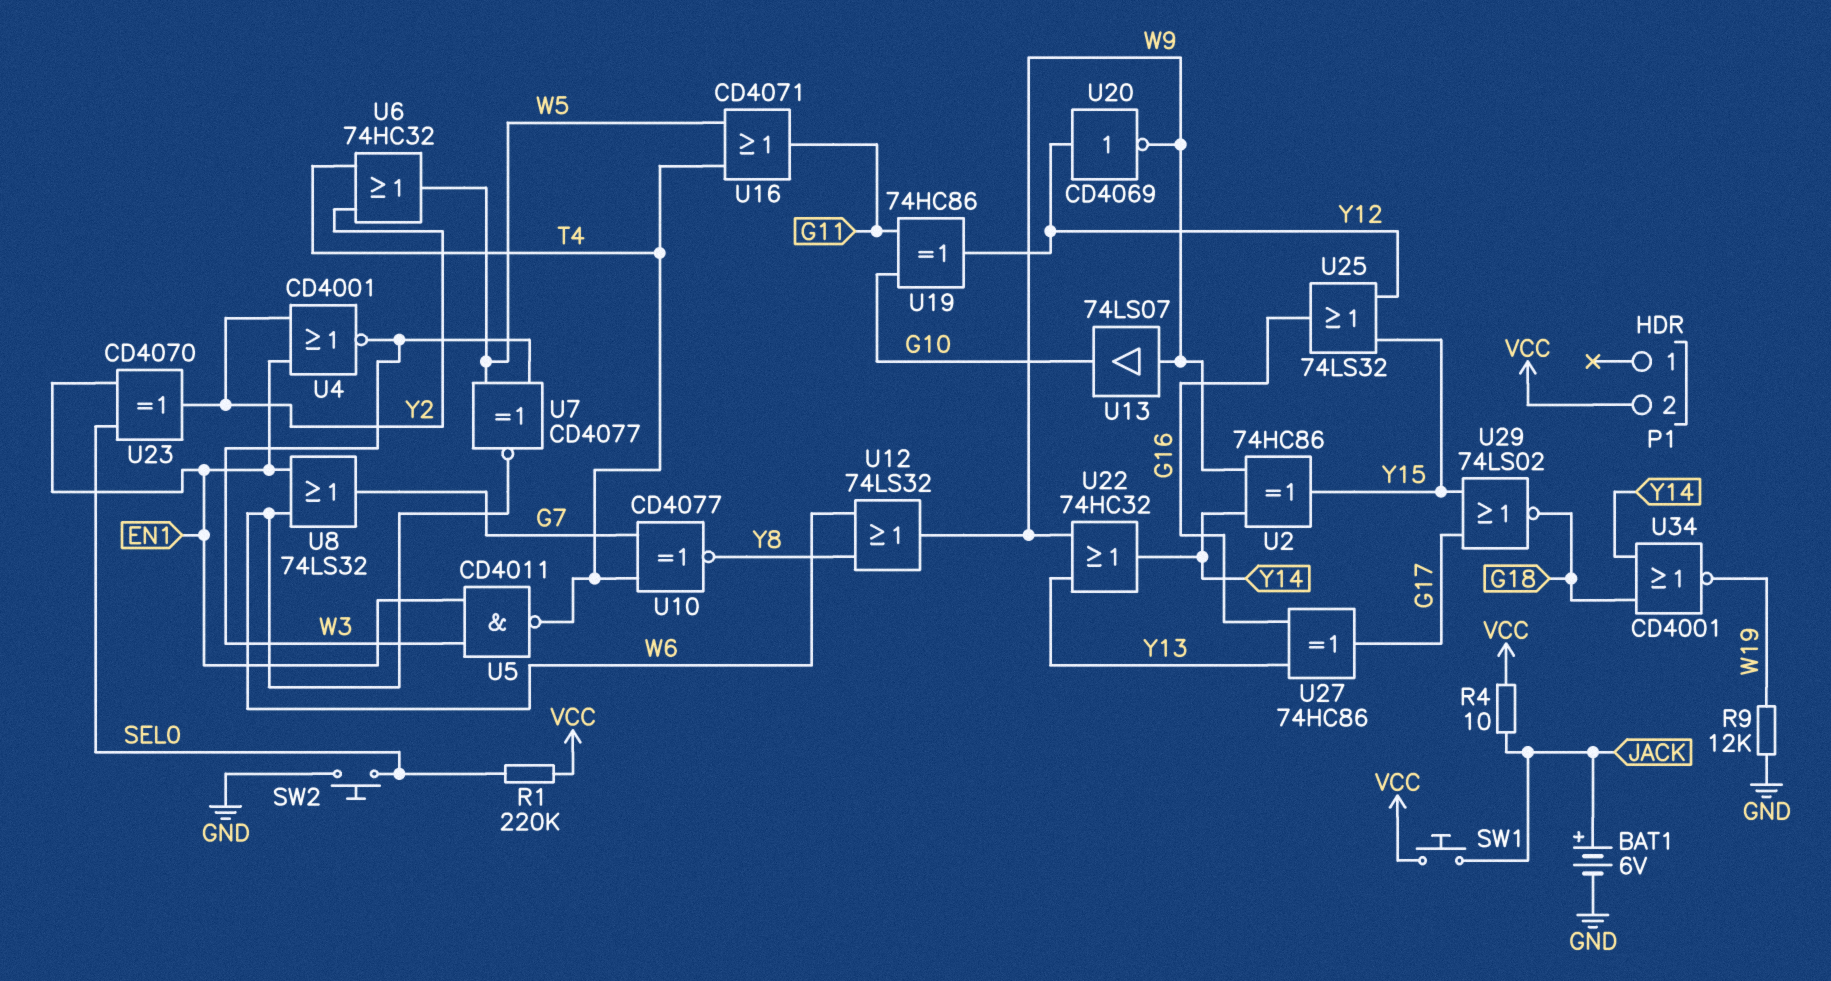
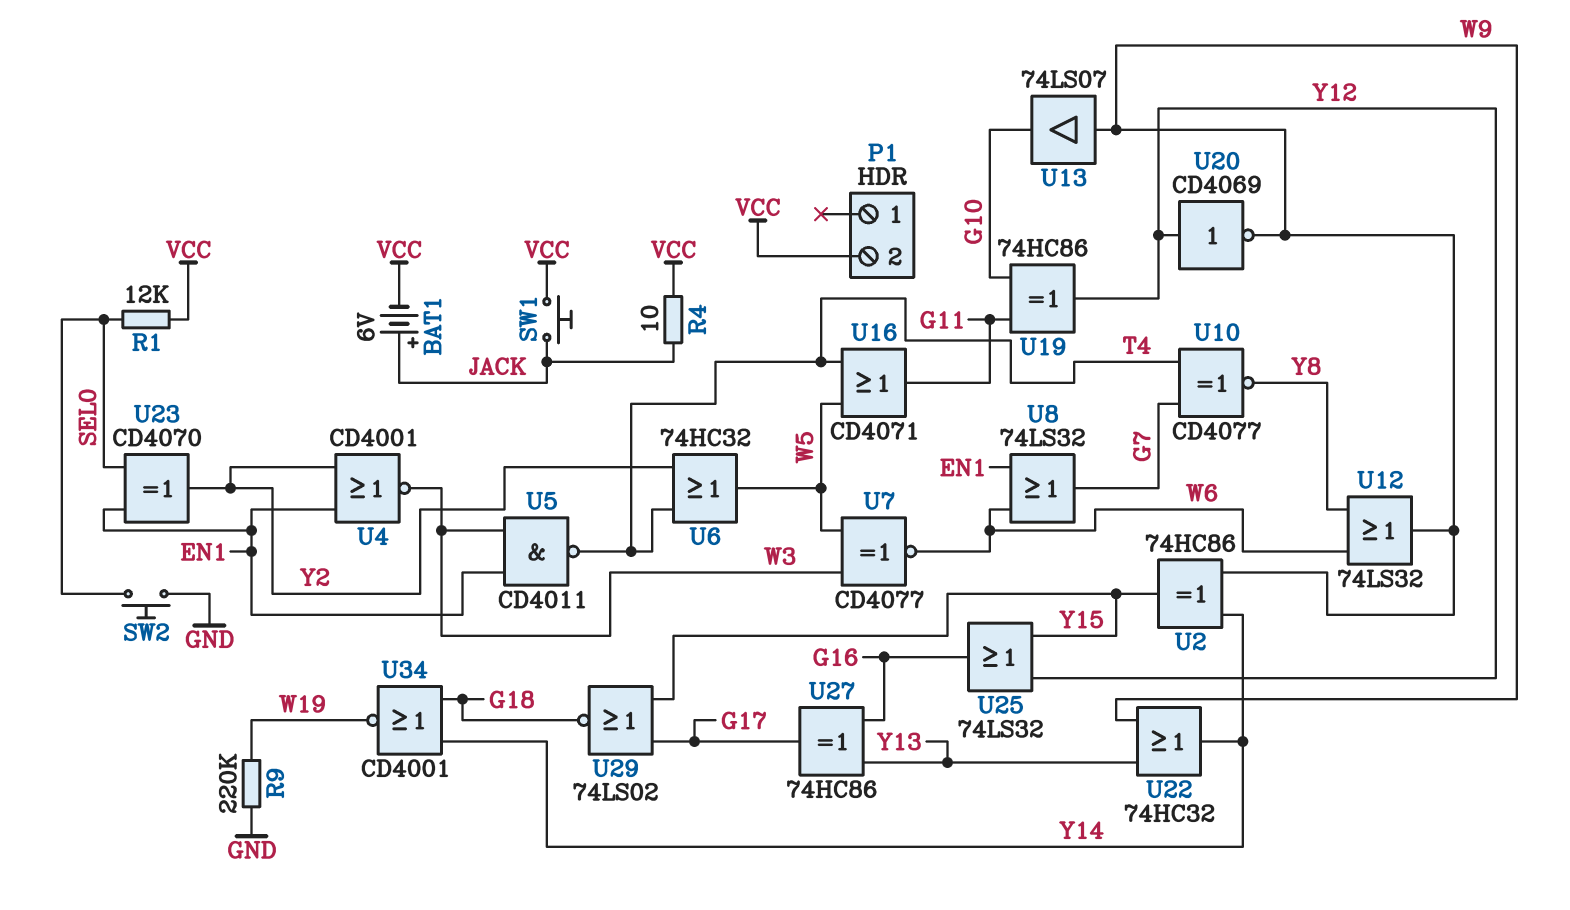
BAT1: 6V (plus JACK, minus GND) -> 6V (plus JACK, minus VCC)
R1: 220k (SEL0, VCC) -> 12k (SEL0, VCC)
R9: 12k (GND, W19) -> 220k (GND, W19)

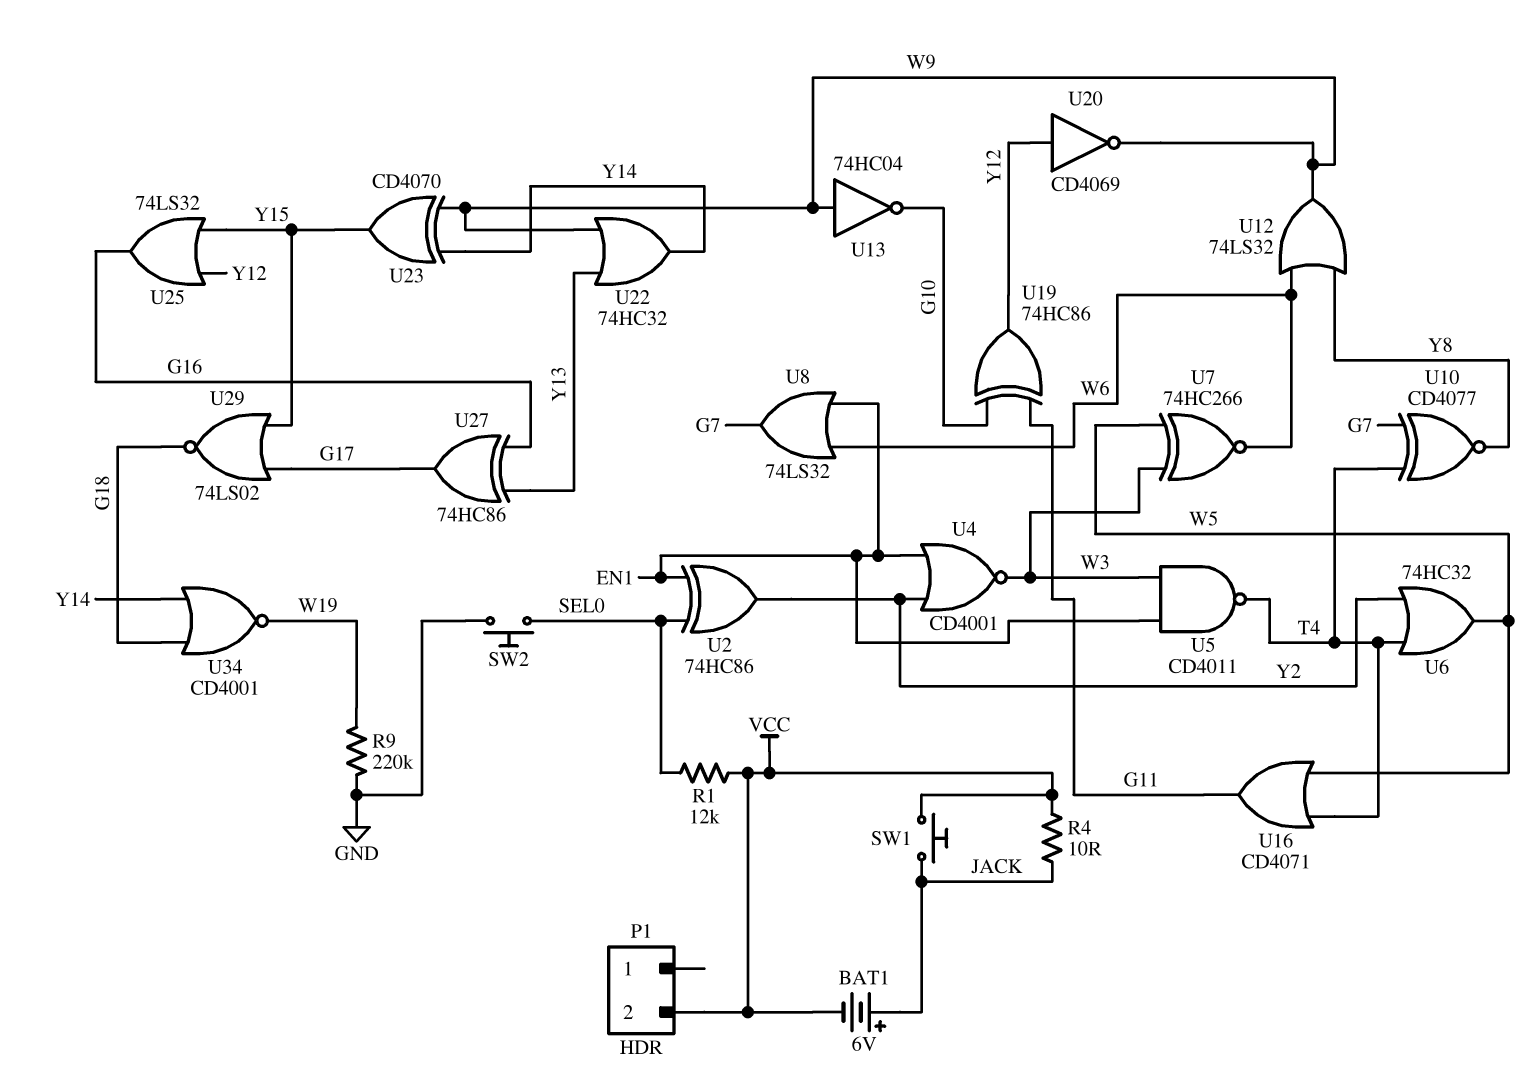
U2: XOR 74HC86 (in W9, in Y14, out Y15) -> XOR 74HC86 (in EN1, in SEL0, out Y2)
U7: XNOR CD4077 (in W3, in W5, out W6) -> XNOR 74HC266 (in W3, in W5, out W6)
U13: buffer 74LS07 (in W9, out G10) -> NOT 74HC04 (in W9, out G10)
U23: XOR CD4070 (in EN1, in SEL0, out Y2) -> XOR CD4070 (in W9, in Y14, out Y15)

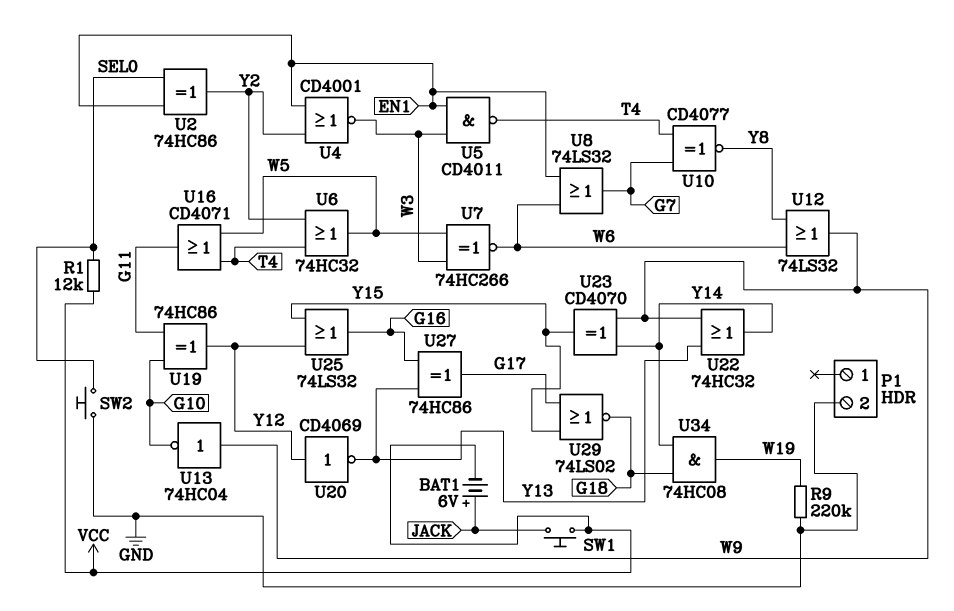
P1 pin 2: VCC -> GND
R4: 10 (JACK, VCC) -> none
U20: NOT CD4069 (in Y12, out W9) -> NOT CD4069 (in Y12, out Y13)
U34: NOR CD4001 (in G18, in Y14, out W19) -> AND 74HC08 (in G18, in Y14, out W19)

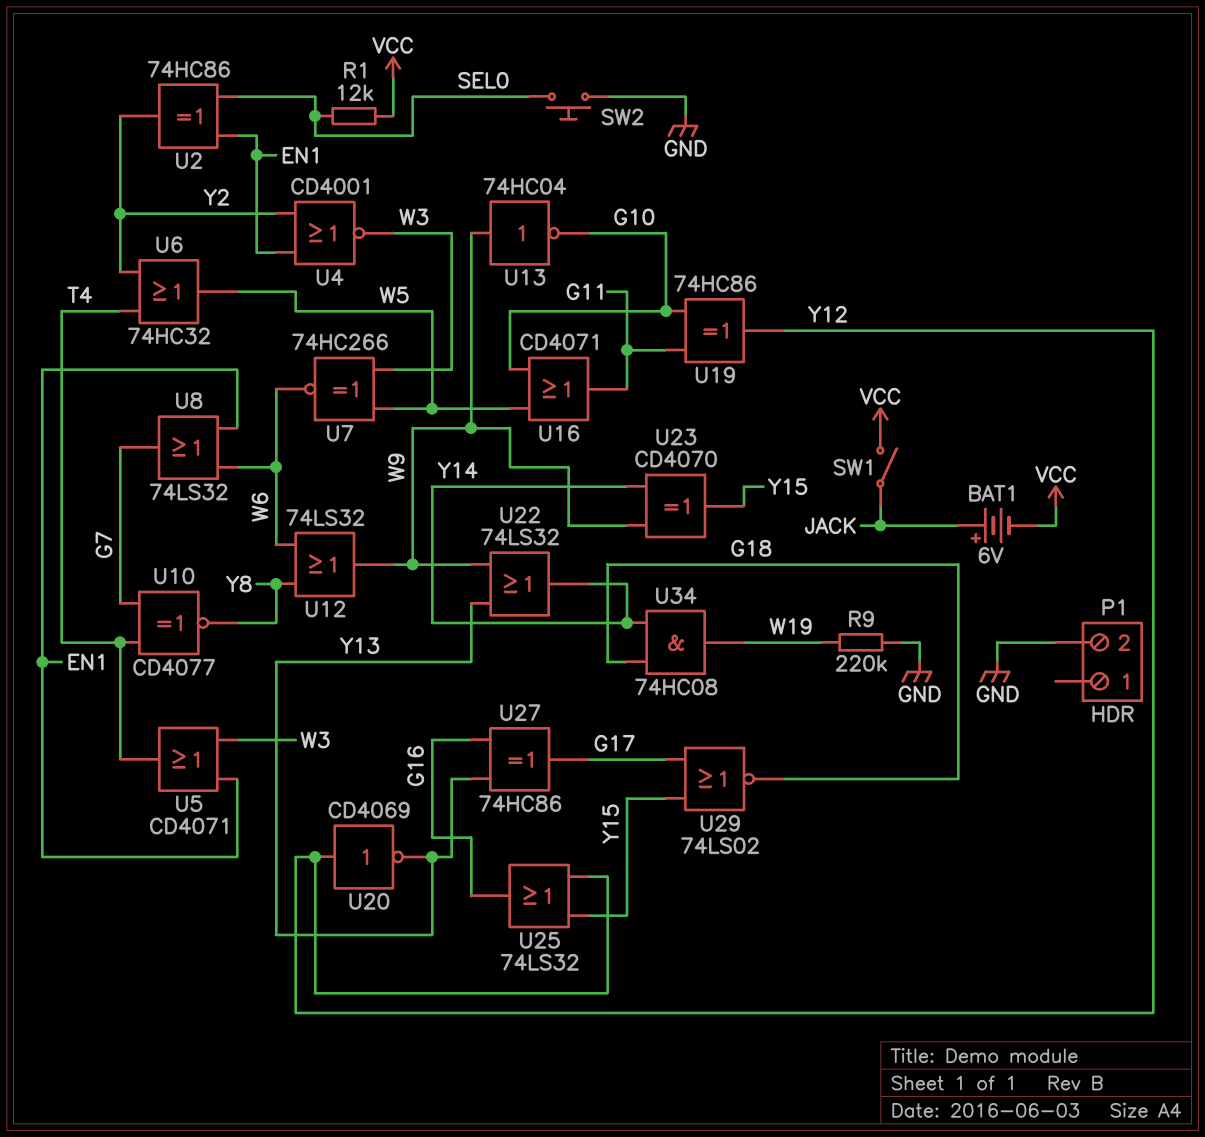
SW1: button (JACK, VCC) -> switch (JACK, VCC)
U5: NAND CD4011 (in EN1, in W3, out T4) -> OR CD4071 (in EN1, in W3, out T4)
U16: OR CD4071 (in T4, in W5, out G11) -> OR CD4071 (in G10, in W5, out G11)
U22: OR 74HC32 (in W9, in Y13, out Y14) -> OR 74LS32 (in W9, in Y13, out Y14)

